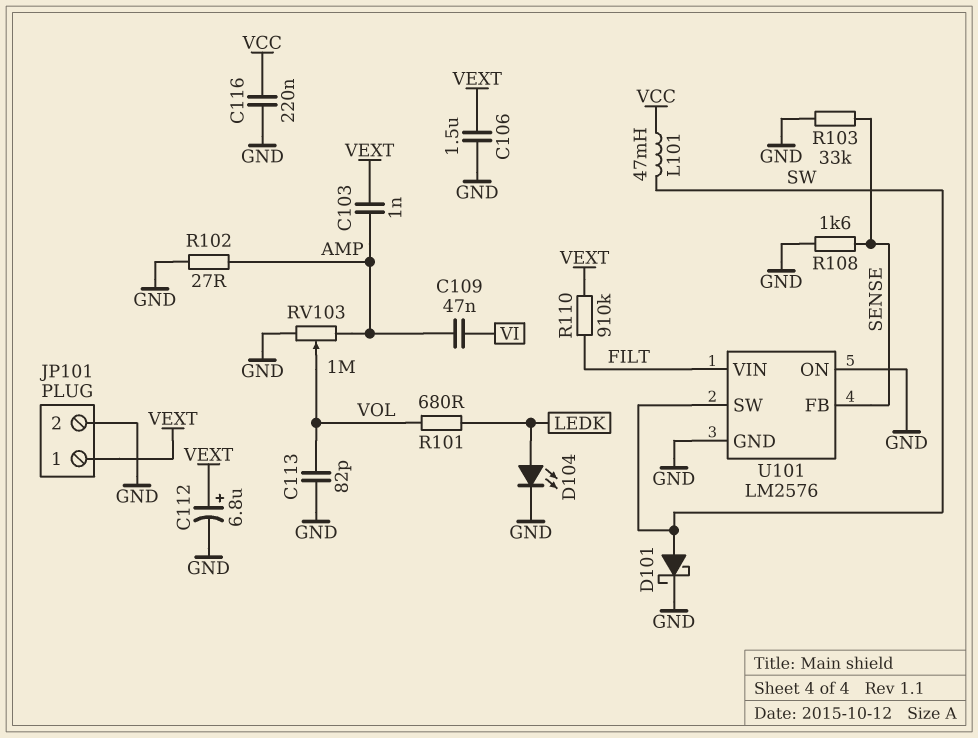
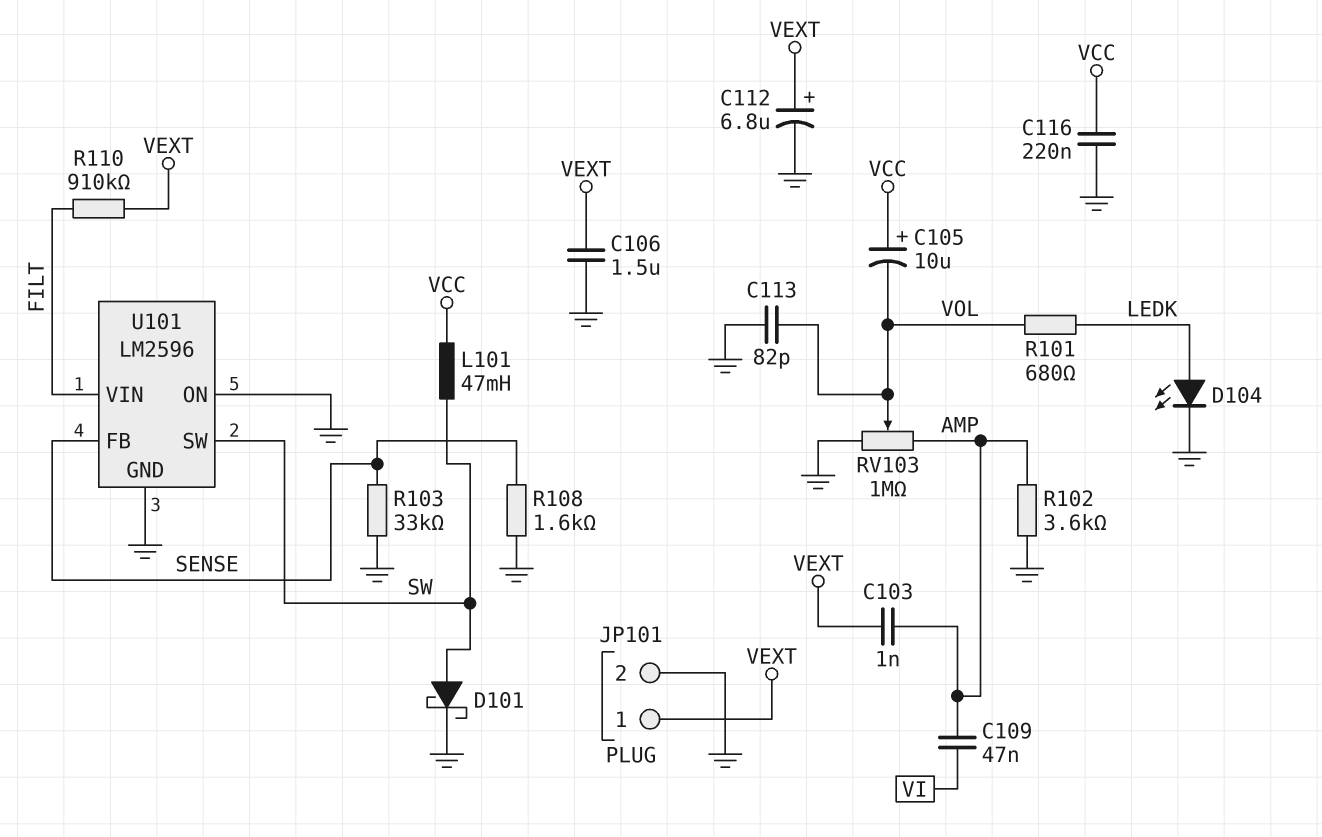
C105: none -> 10uF (plus VCC, minus VOL)
R102: 27 (AMP, GND) -> 3.6k (AMP, GND)
U101: LM2576 -> LM2596

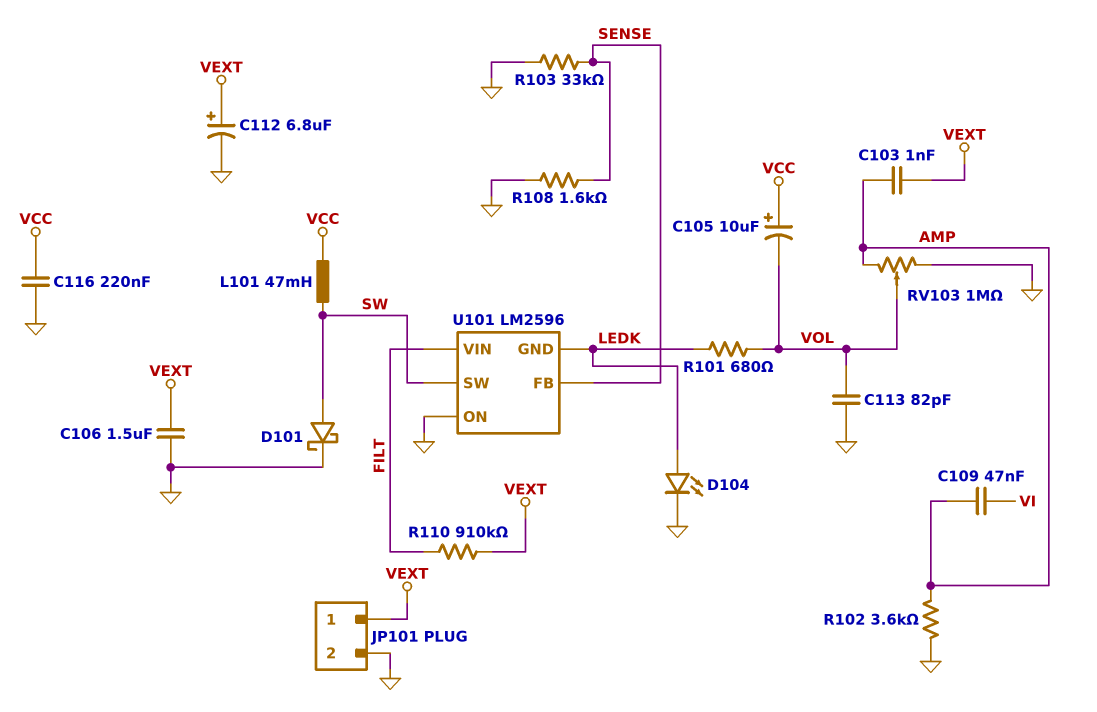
U101 pin GND: GND -> LEDK

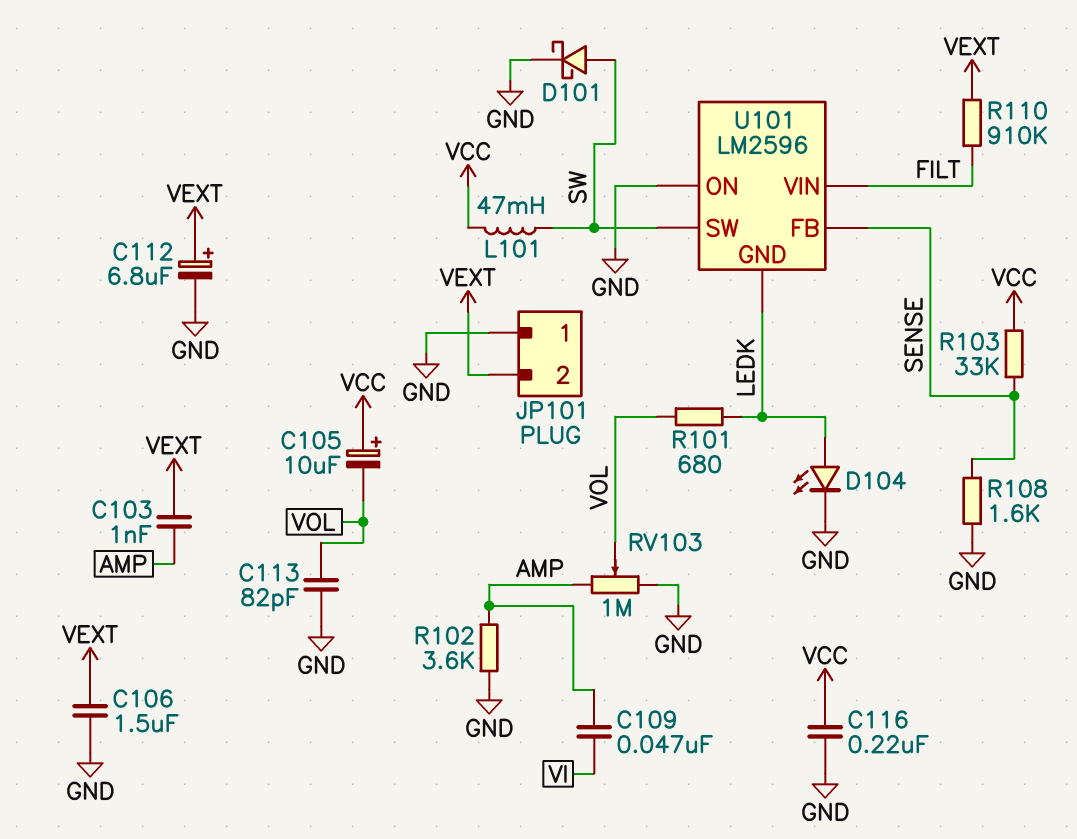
JP101 pin 1: VEXT -> GND
JP101 pin 2: GND -> VEXT
R103: 33k (GND, SENSE) -> 33k (SENSE, VCC)

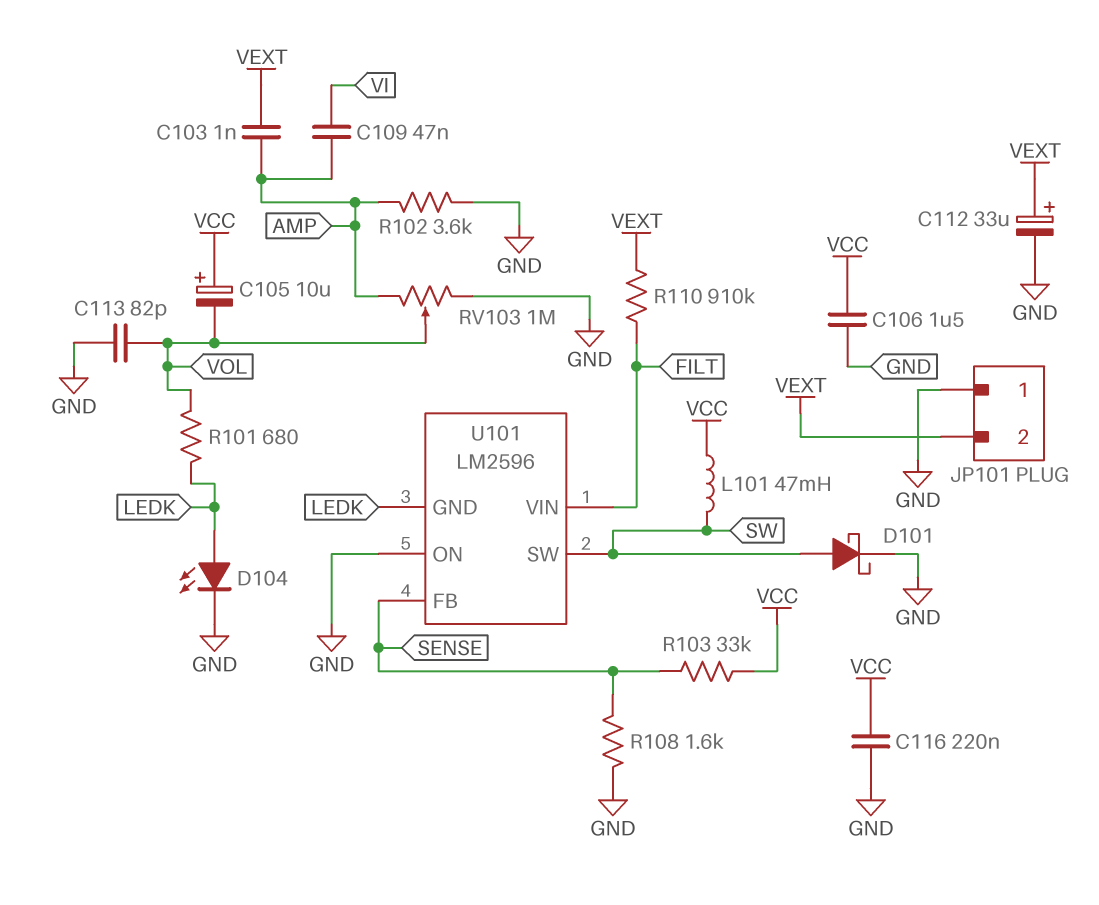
C106: 1.5uF (GND, VEXT) -> 1.5uF (GND, VCC)
C112: 6.8uF (plus VEXT, minus GND) -> 33uF (plus VEXT, minus GND)

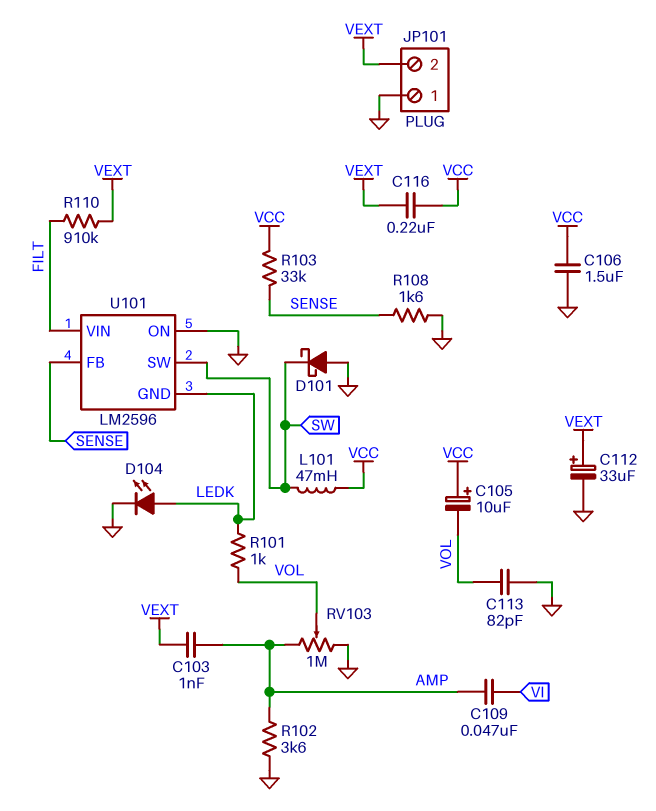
C116: 220nF (GND, VCC) -> 220nF (VCC, VEXT)
D101: schottky (A SW, K GND) -> schottky (A GND, K SW)
R101: 680 (LEDK, VOL) -> 1k (LEDK, VOL)

